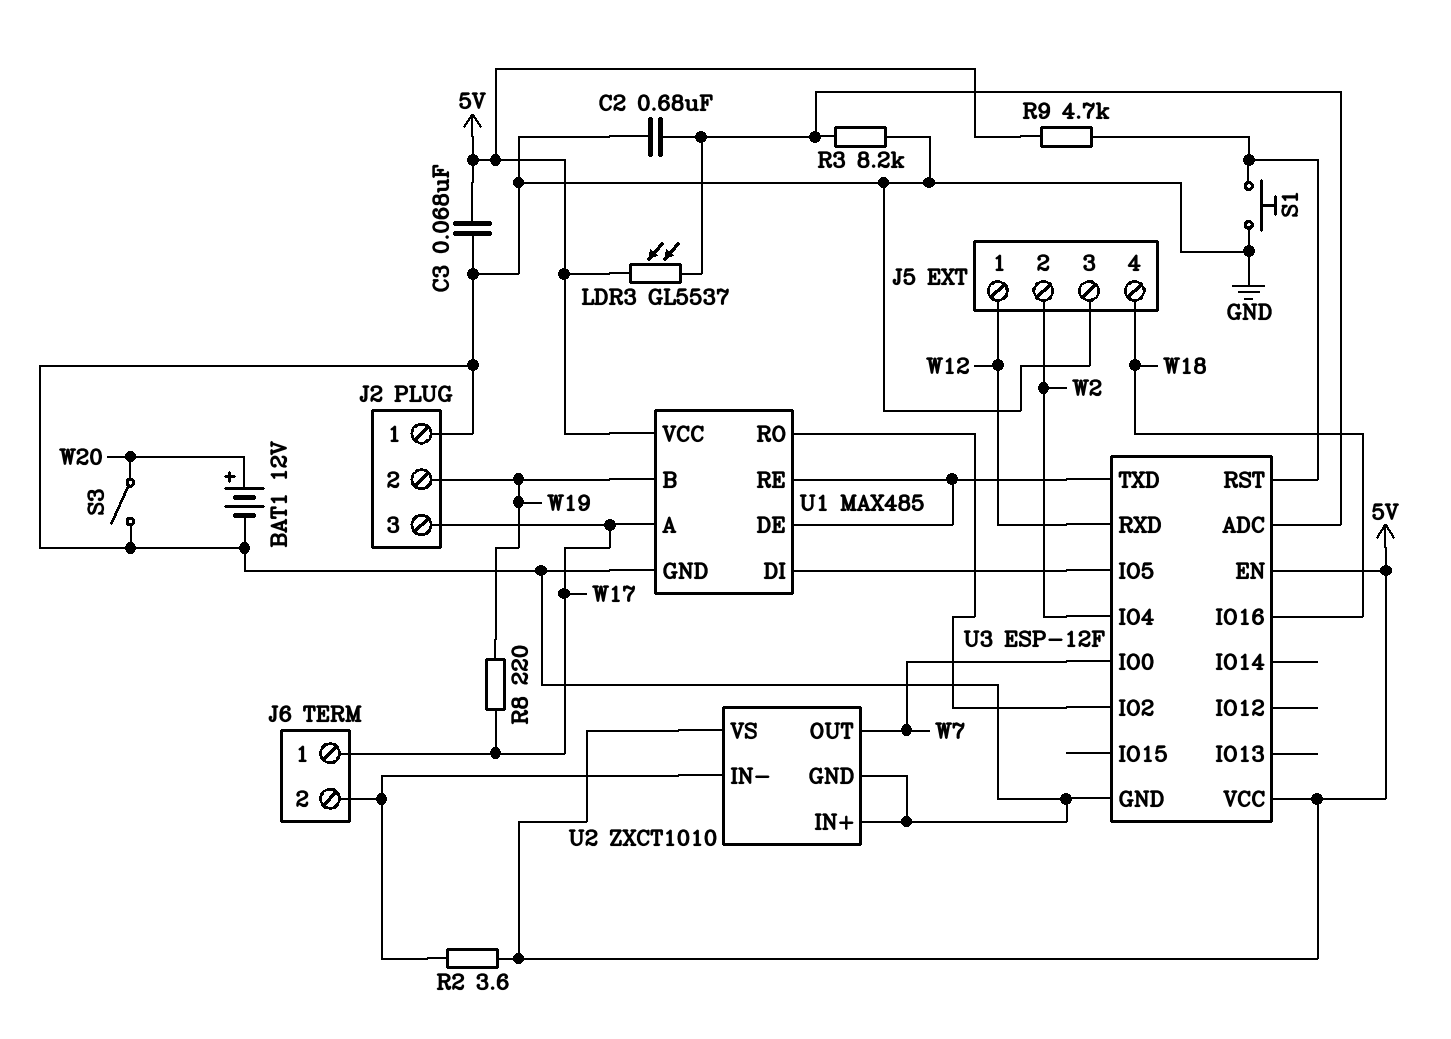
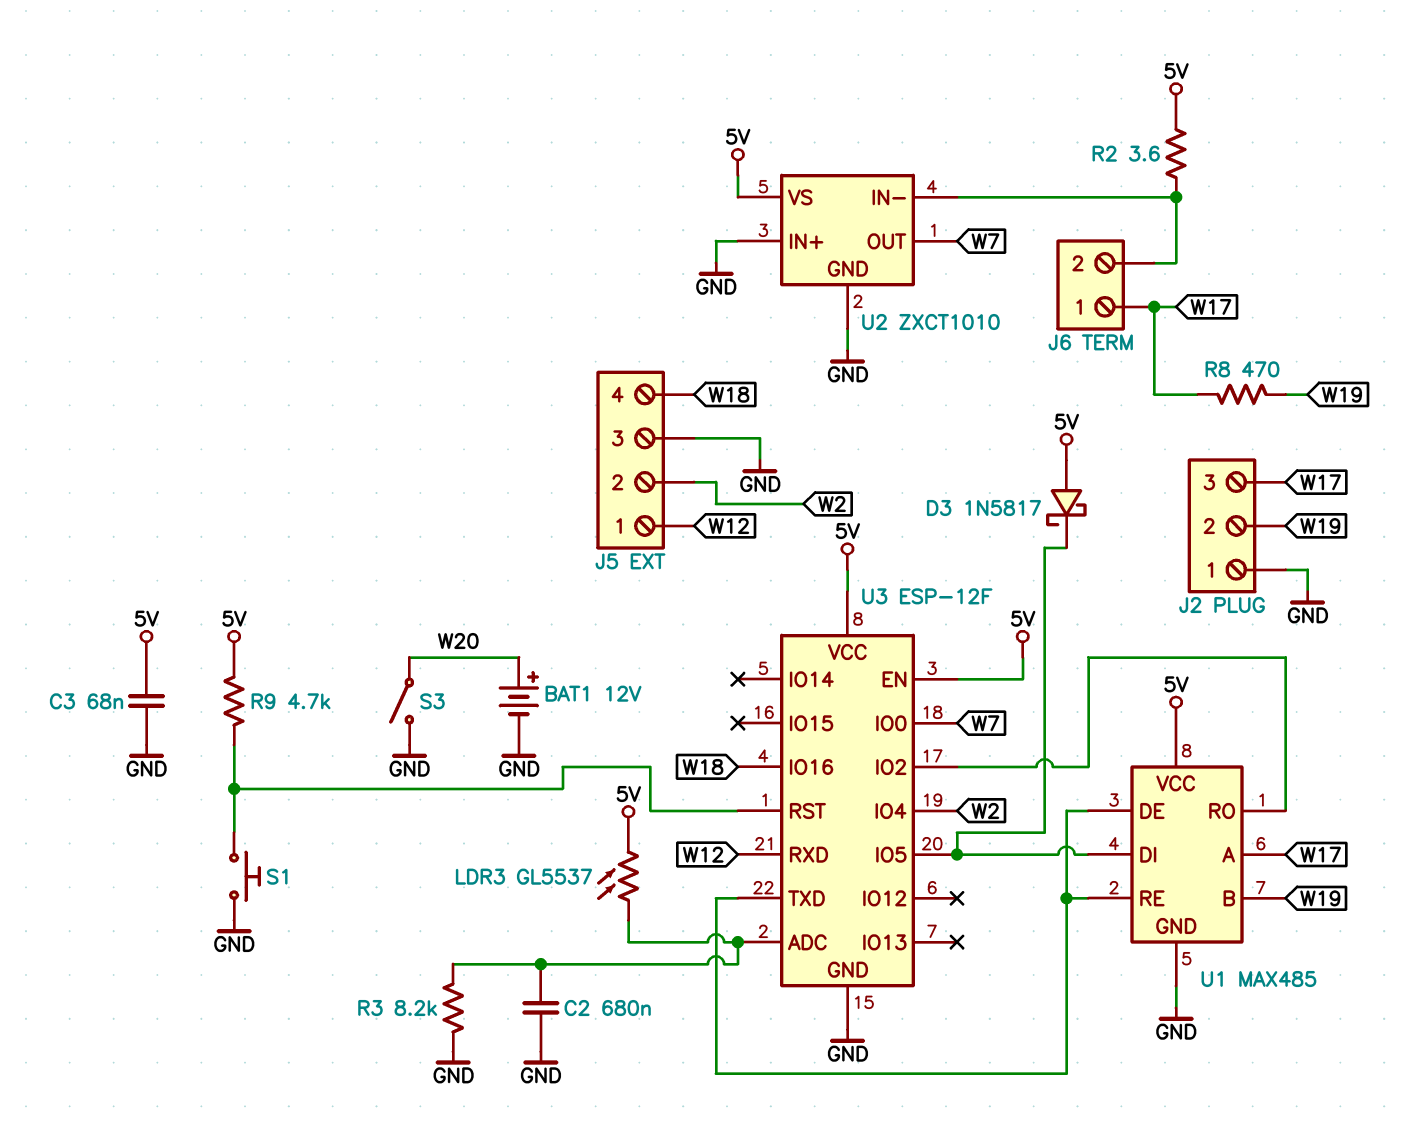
D3: none -> schottky 1N5817 (A 5V, K U1/DI)
R8: 220 (W17, W19) -> 470 (W17, W19)

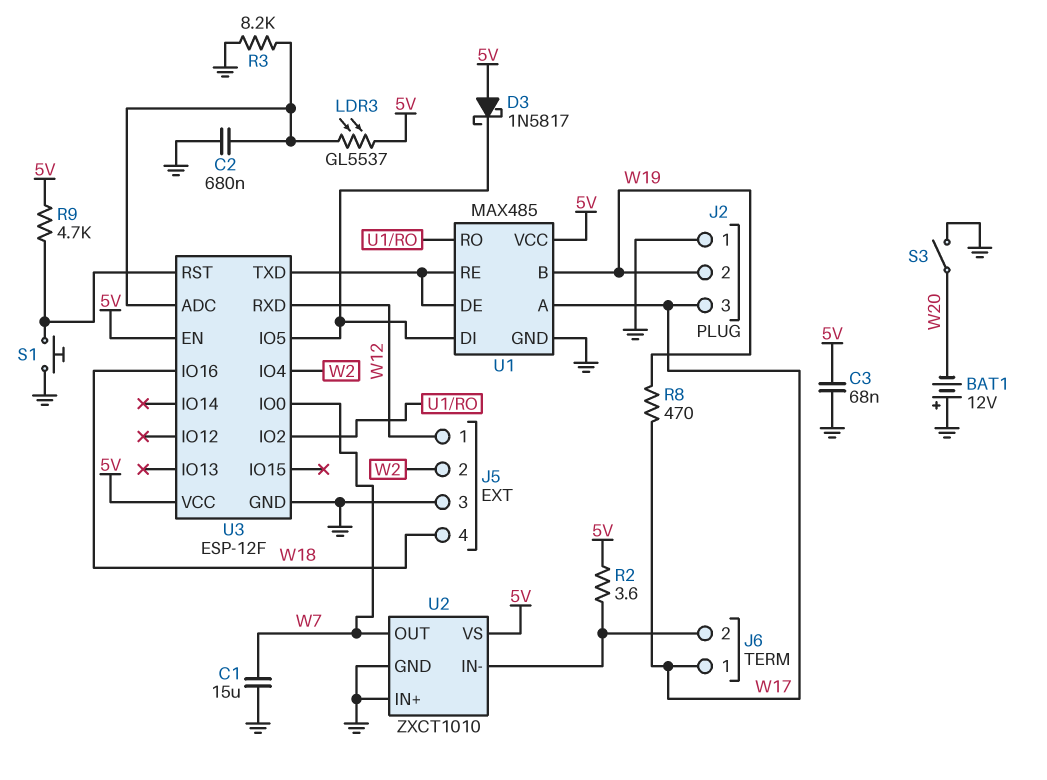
BAT1: 12V (plus W20, minus GND) -> 12V (plus GND, minus W20)
C1: none -> 15uF (GND, W7)

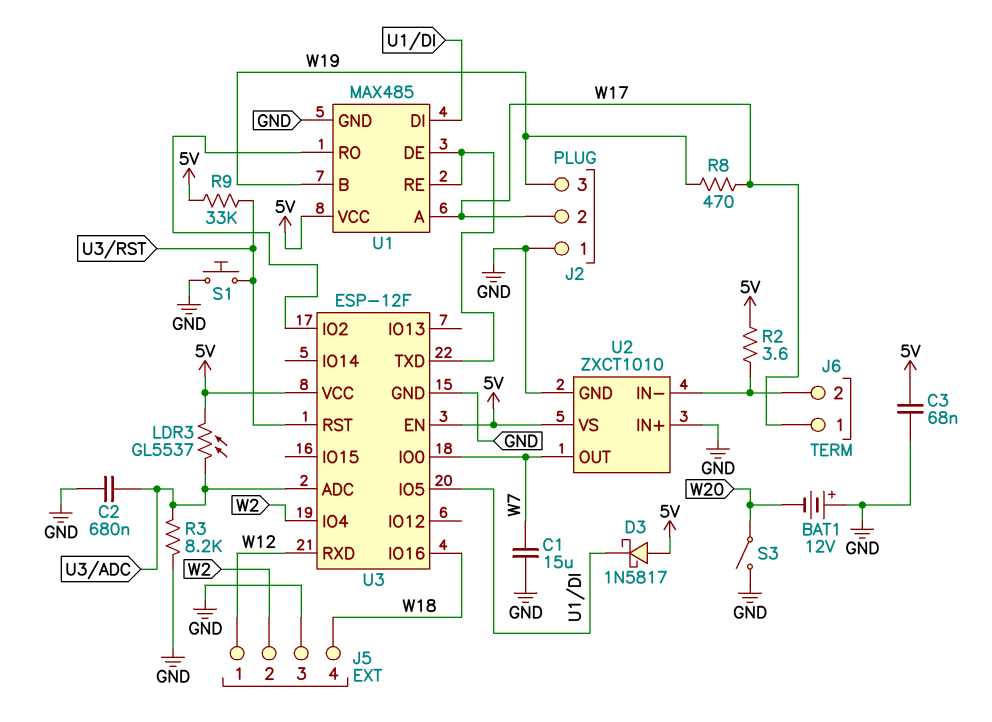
J2 pin 2: W19 -> W17
J2 pin 3: W17 -> W19
R9: 4.7k (5V, U3/RST) -> 33k (5V, U3/RST)

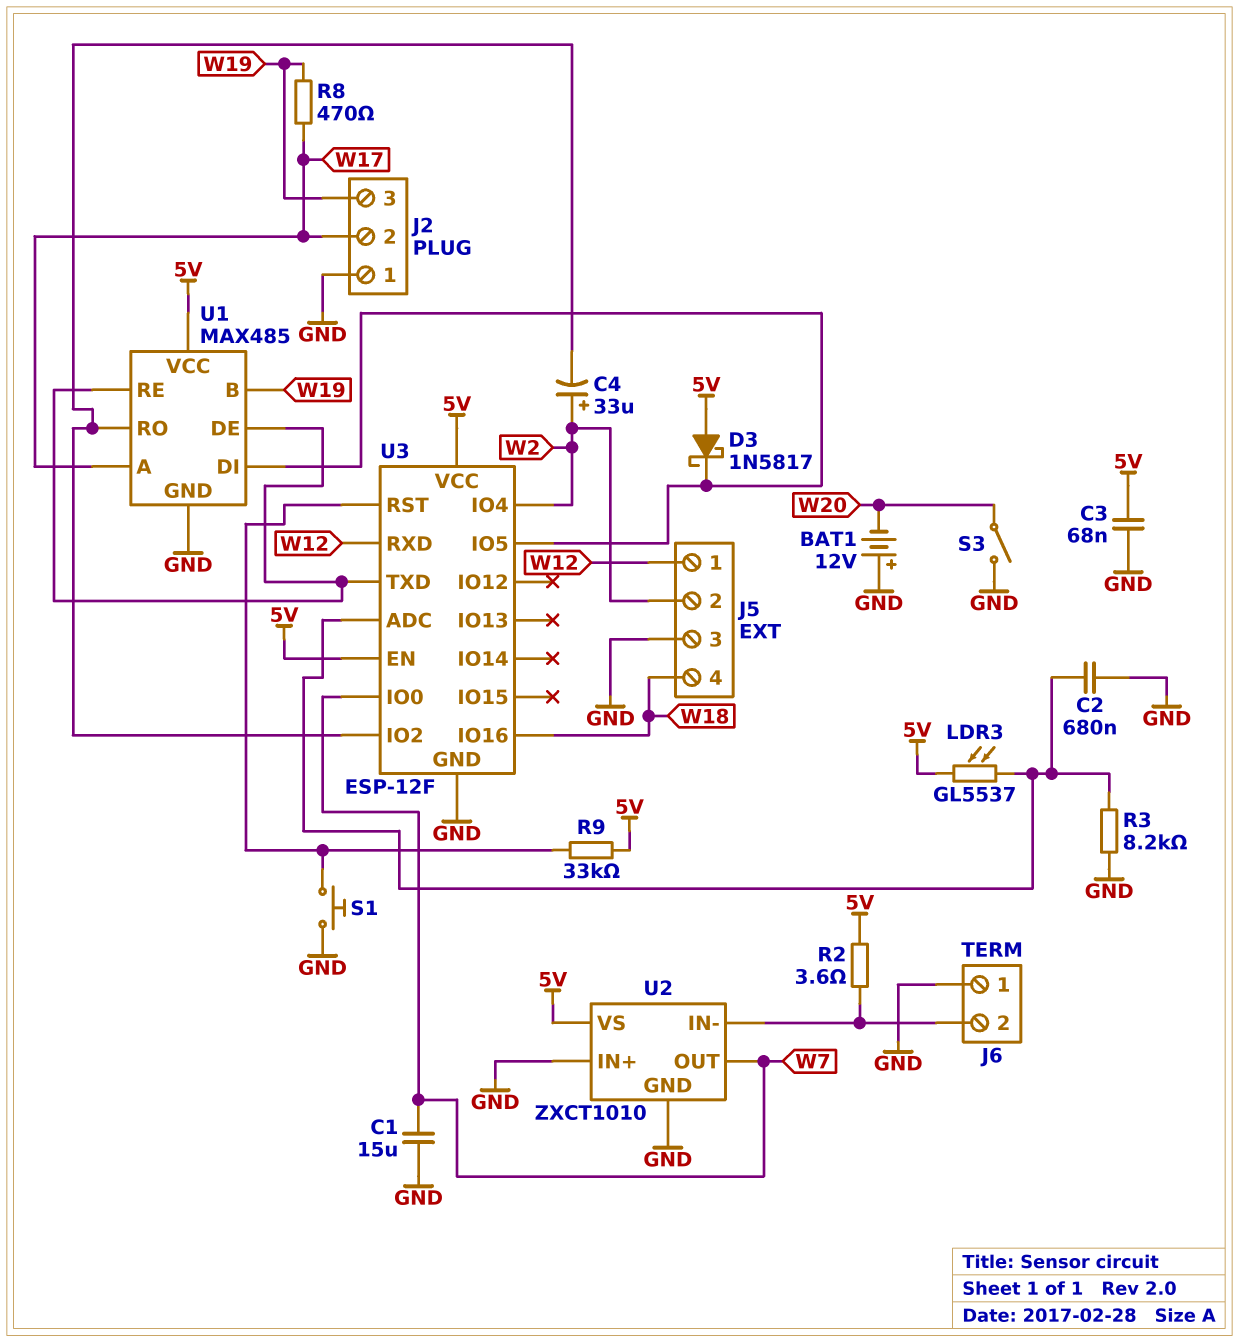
C4: none -> 33uF (plus W2, minus U1/RO)
J6 pin 1: W17 -> GND

